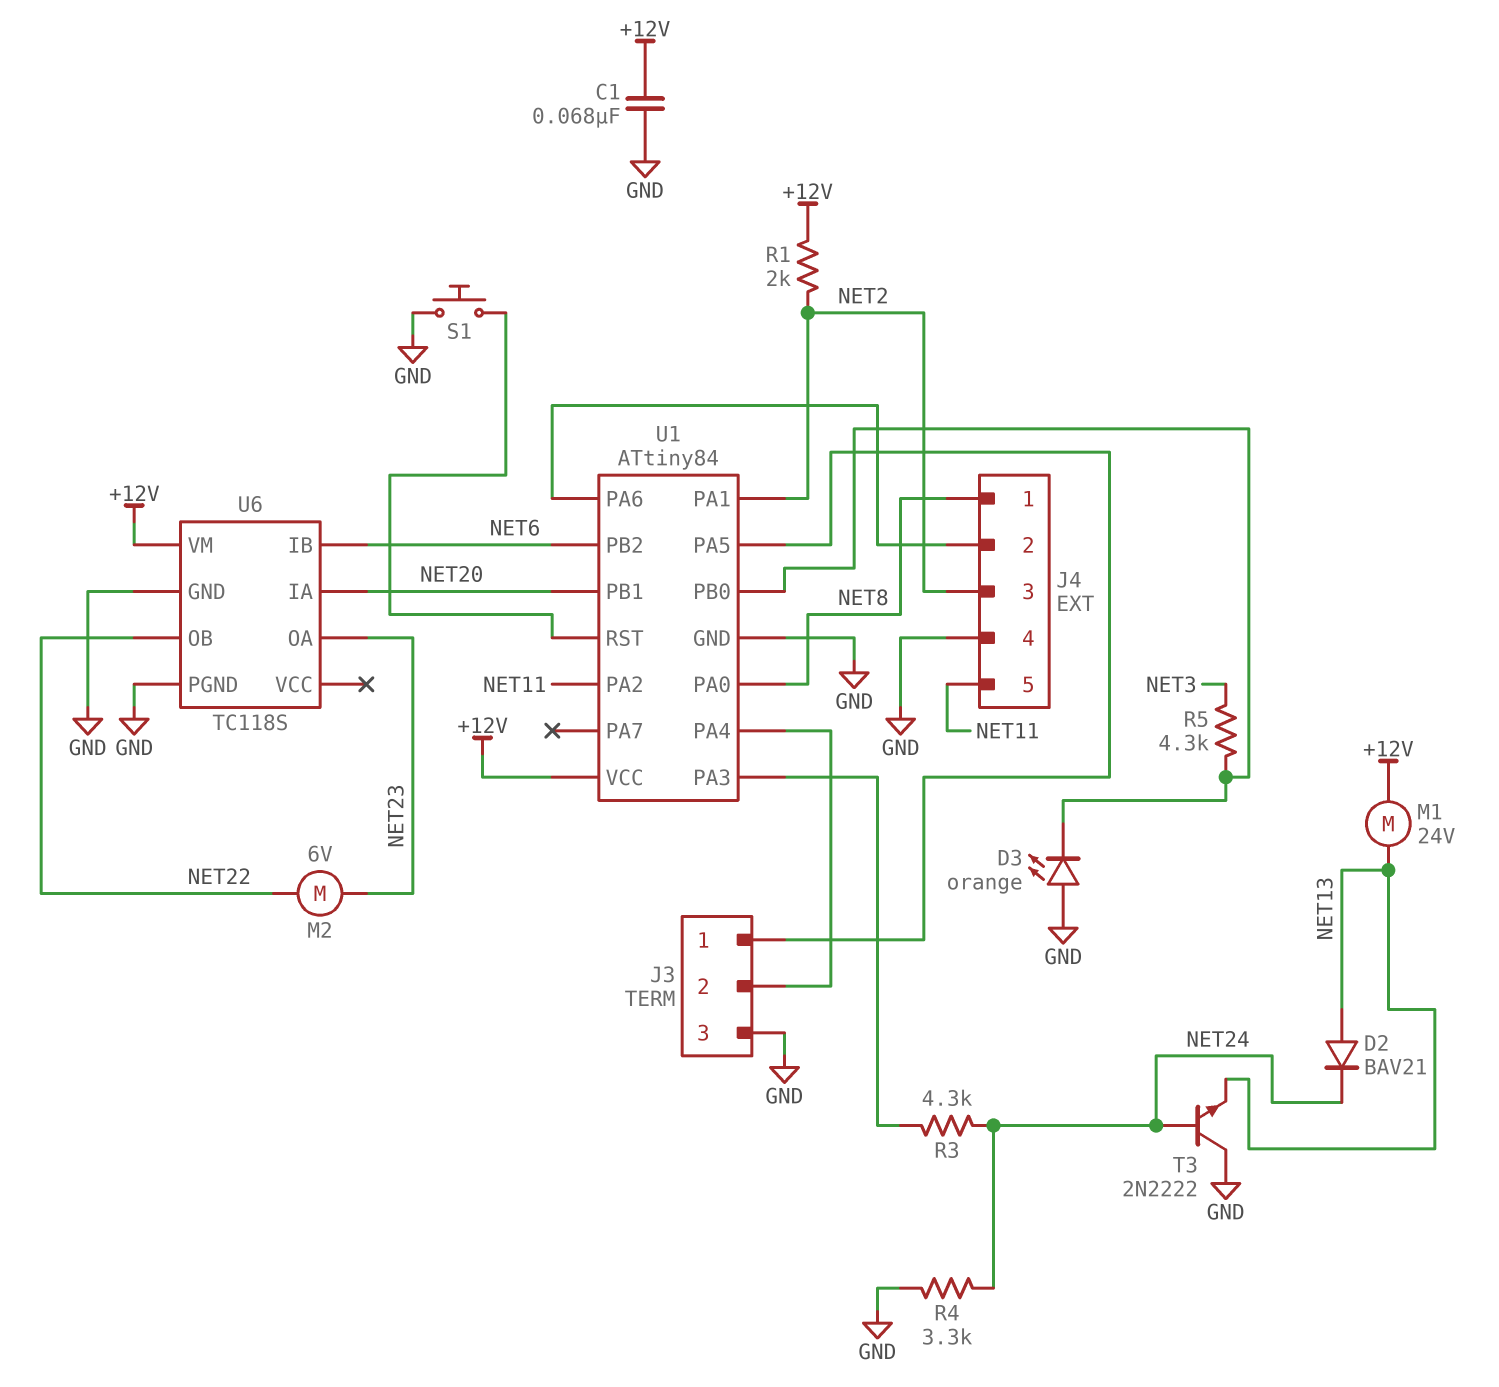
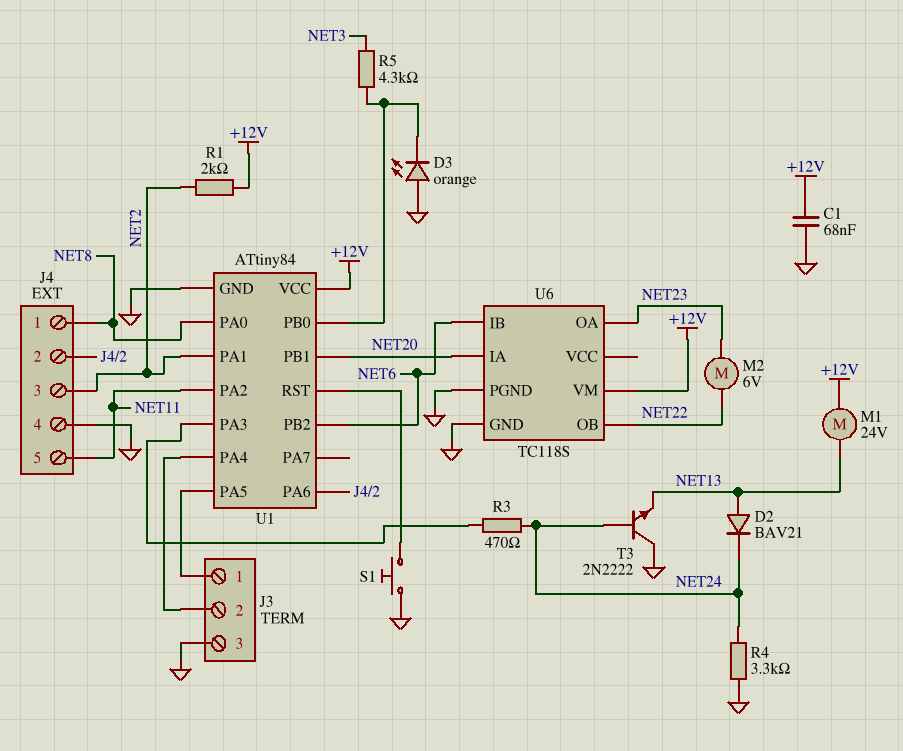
R3: 4.3k (NET24, U1/PA3) -> 470 (NET24, U1/PA3)

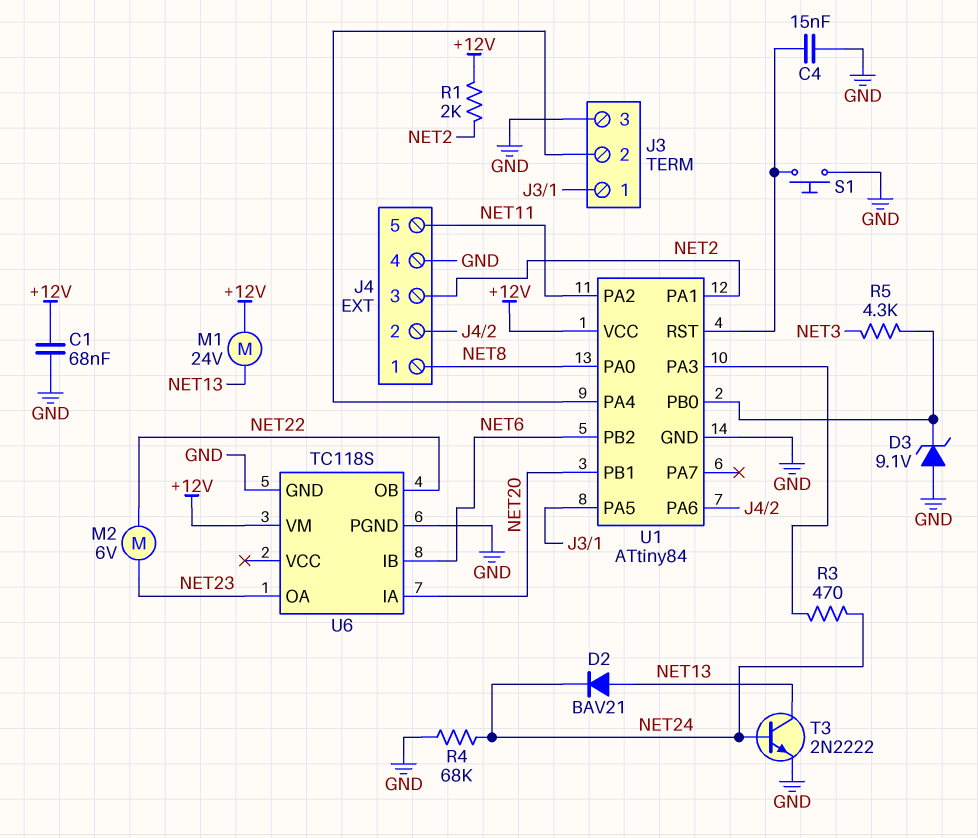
C4: none -> 15nF (GND, U1/RST)
D3: LED orange (A GND, K U1/PB0) -> zener 9.1V (A GND, K U1/PB0)
R4: 3.3k (GND, NET24) -> 68k (GND, NET24)
T3: NPN 2N2222 (B NET24, C GND, E NET13) -> NPN 2N2222 (B NET24, C NET13, E GND)

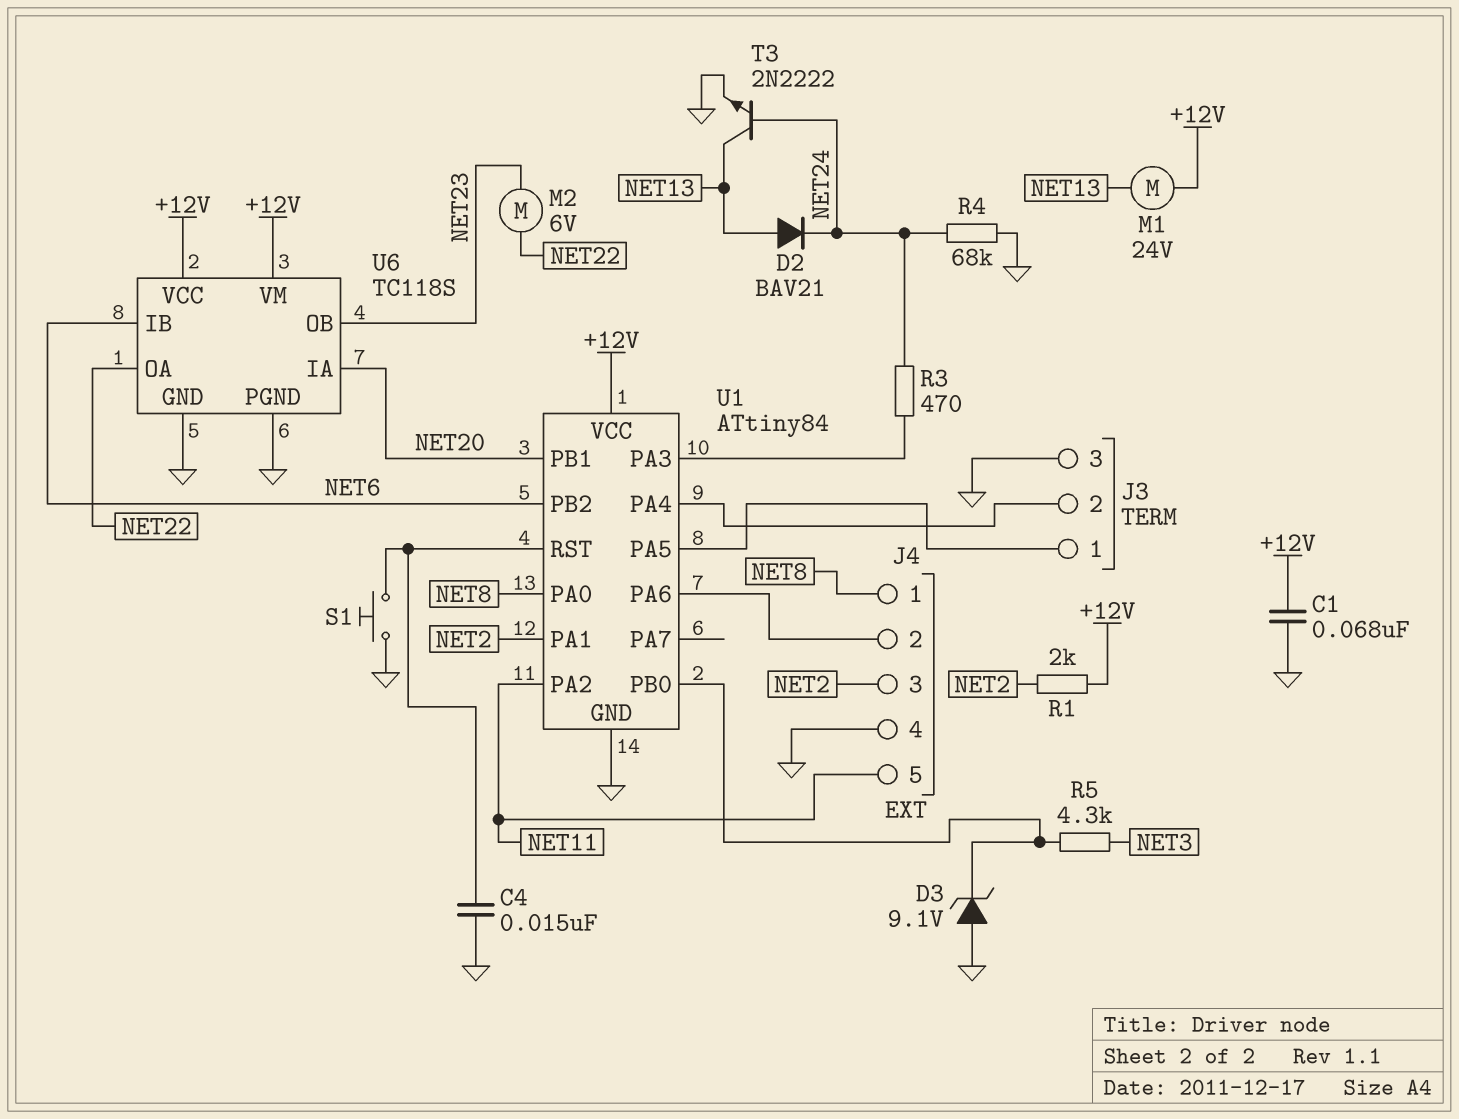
U6 pin OA: NET23 -> NET22
U6 pin OB: NET22 -> NET23
U6 pin VCC: none -> +12V

